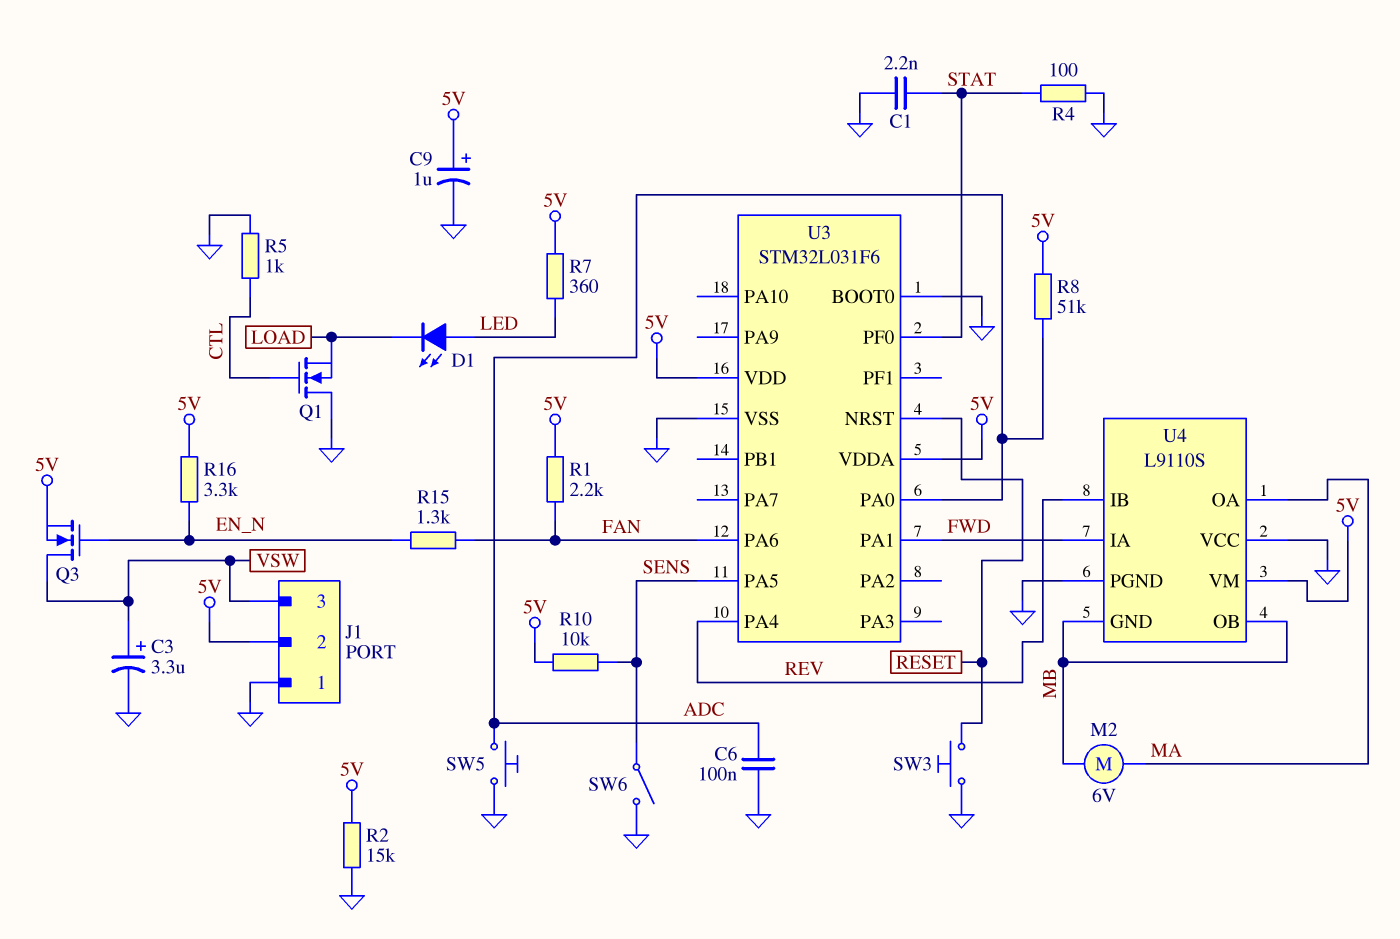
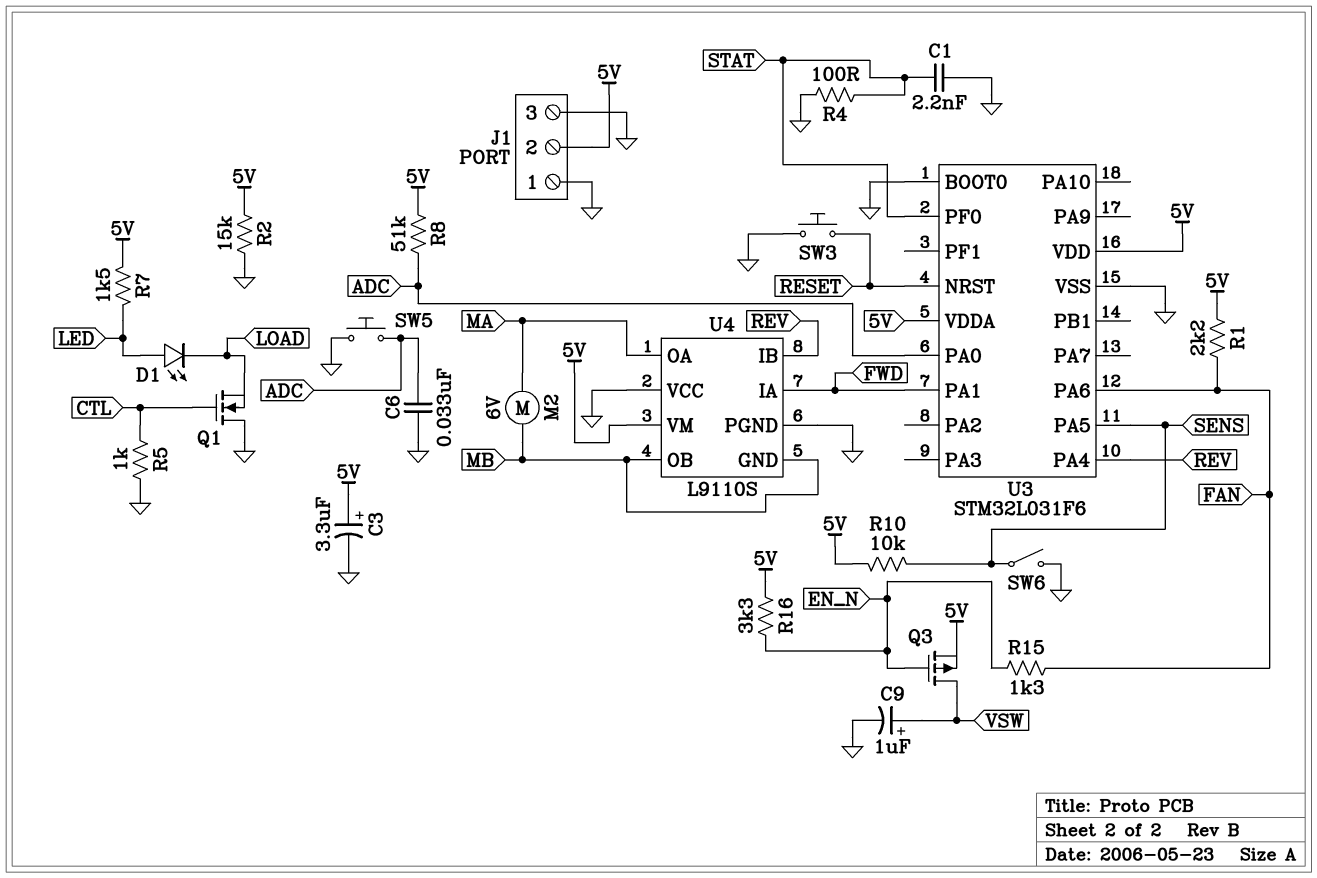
C3: 3.3uF (plus VSW, minus GND) -> 3.3uF (plus 5V, minus GND)
C6: 100nF (ADC, GND) -> 33nF (ADC, GND)
C9: 1uF (plus 5V, minus GND) -> 1uF (plus VSW, minus GND)
J1 pin 3: VSW -> GND
Q3: NMOS (G EN_N, D VSW, S 5V) -> PMOS (G EN_N, D VSW, S 5V)
R7: 360 (5V, LED) -> 1.5k (5V, LED)

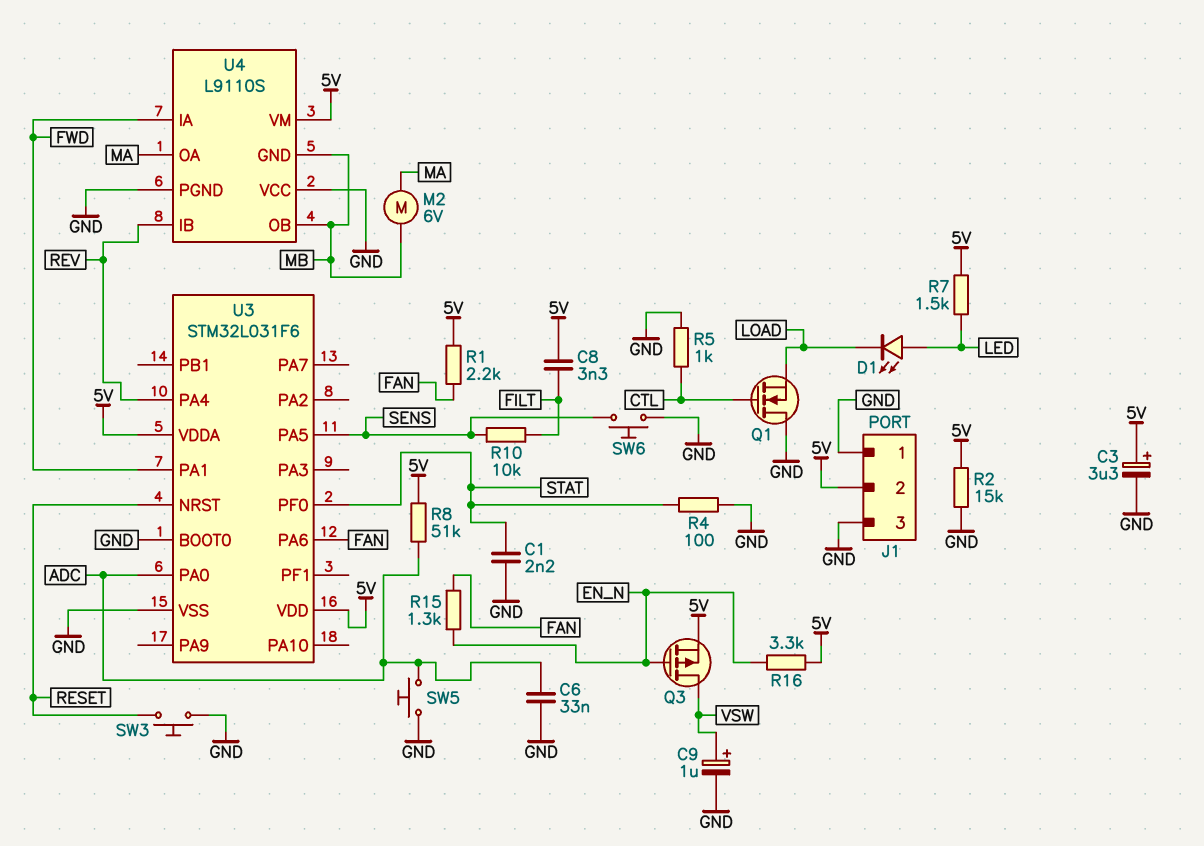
C8: none -> 3.3nF (5V, FILT)
R10: 10k (5V, SENS) -> 10k (FILT, SENS)
SW6: switch (GND, SENS) -> button (GND, SENS)

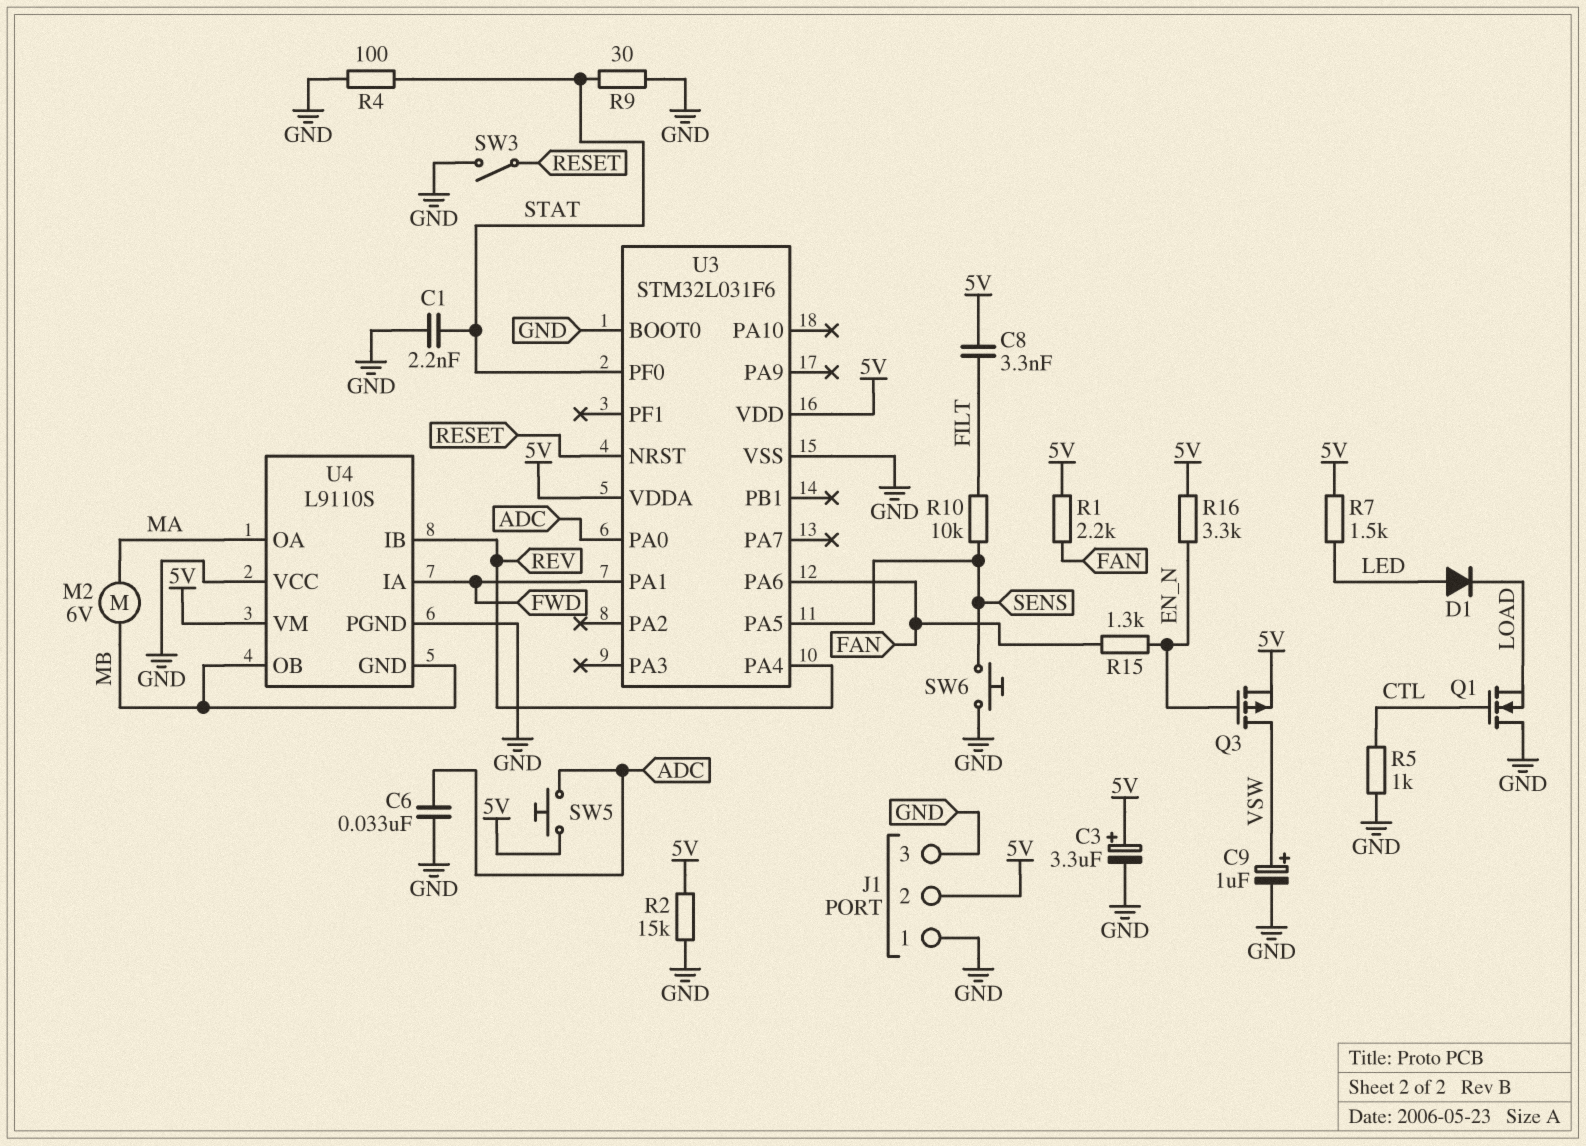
D1: LED (A LED, K LOAD) -> diode (A LED, K LOAD)
R8: 51k (5V, ADC) -> none
R9: none -> 30 (GND, STAT)
SW3: button (GND, RESET) -> switch (GND, RESET)
SW5: button (ADC, GND) -> button (5V, ADC)

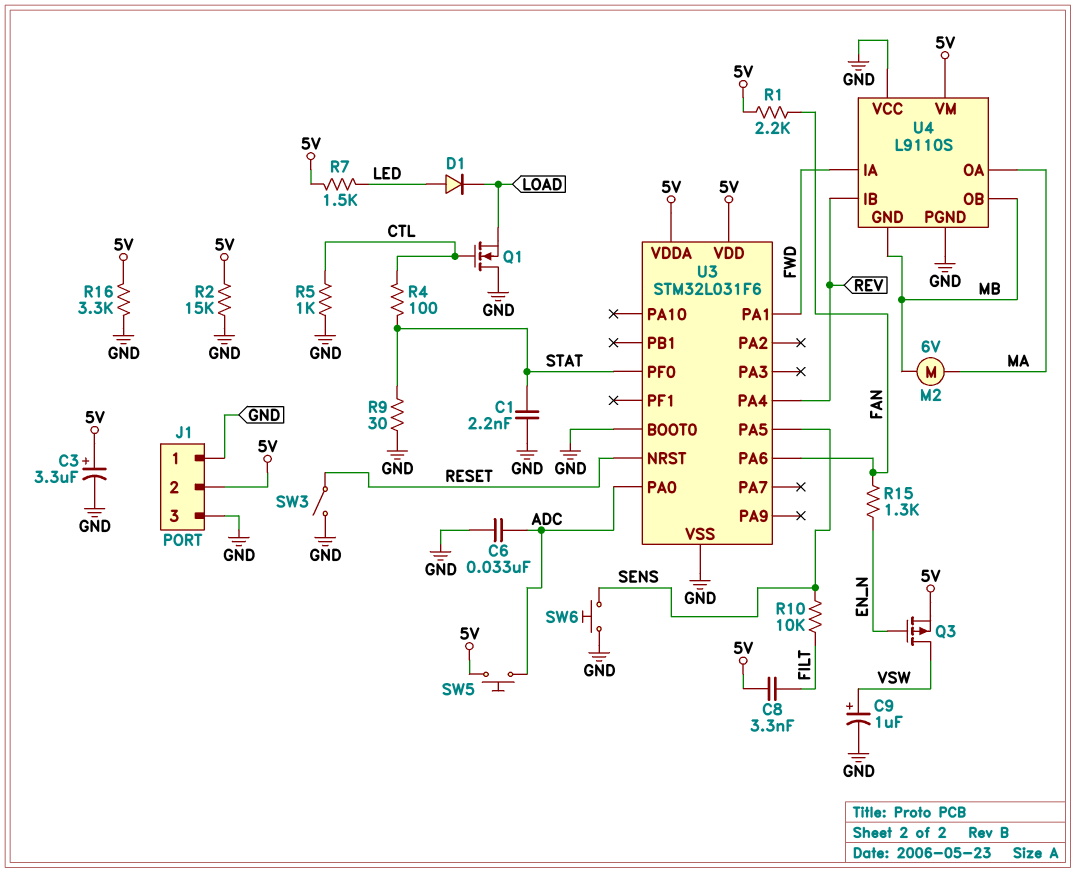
R4: 100 (GND, STAT) -> 100 (CTL, STAT)
R16: 3.3k (5V, EN_N) -> 3.3k (5V, GND)

